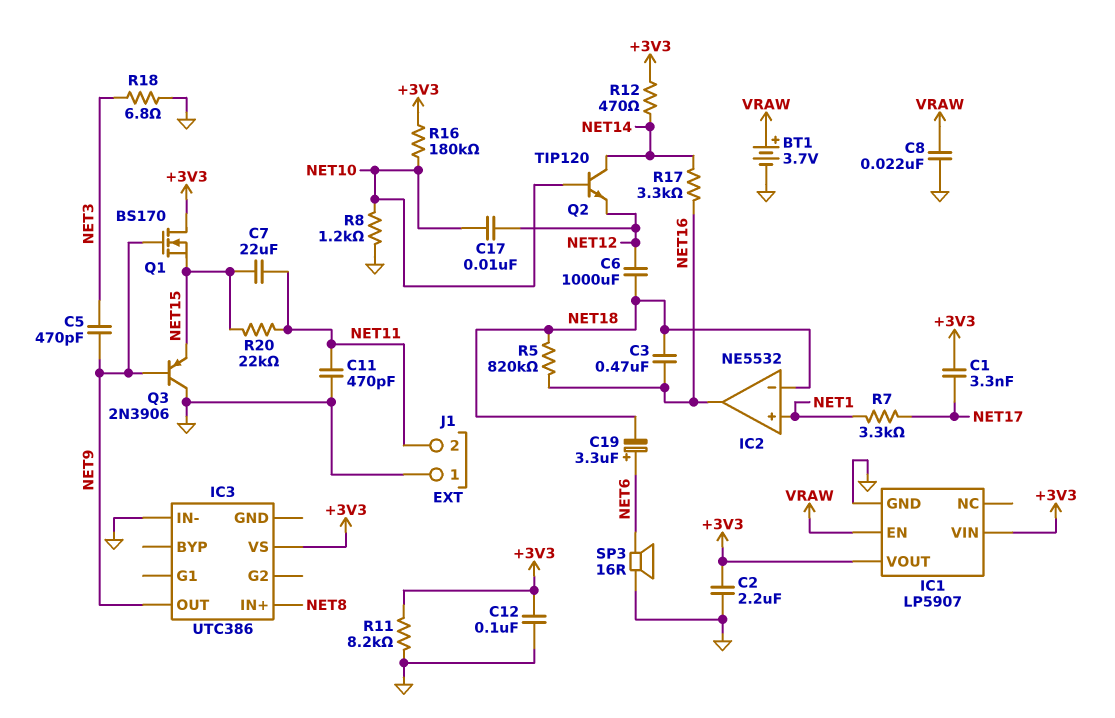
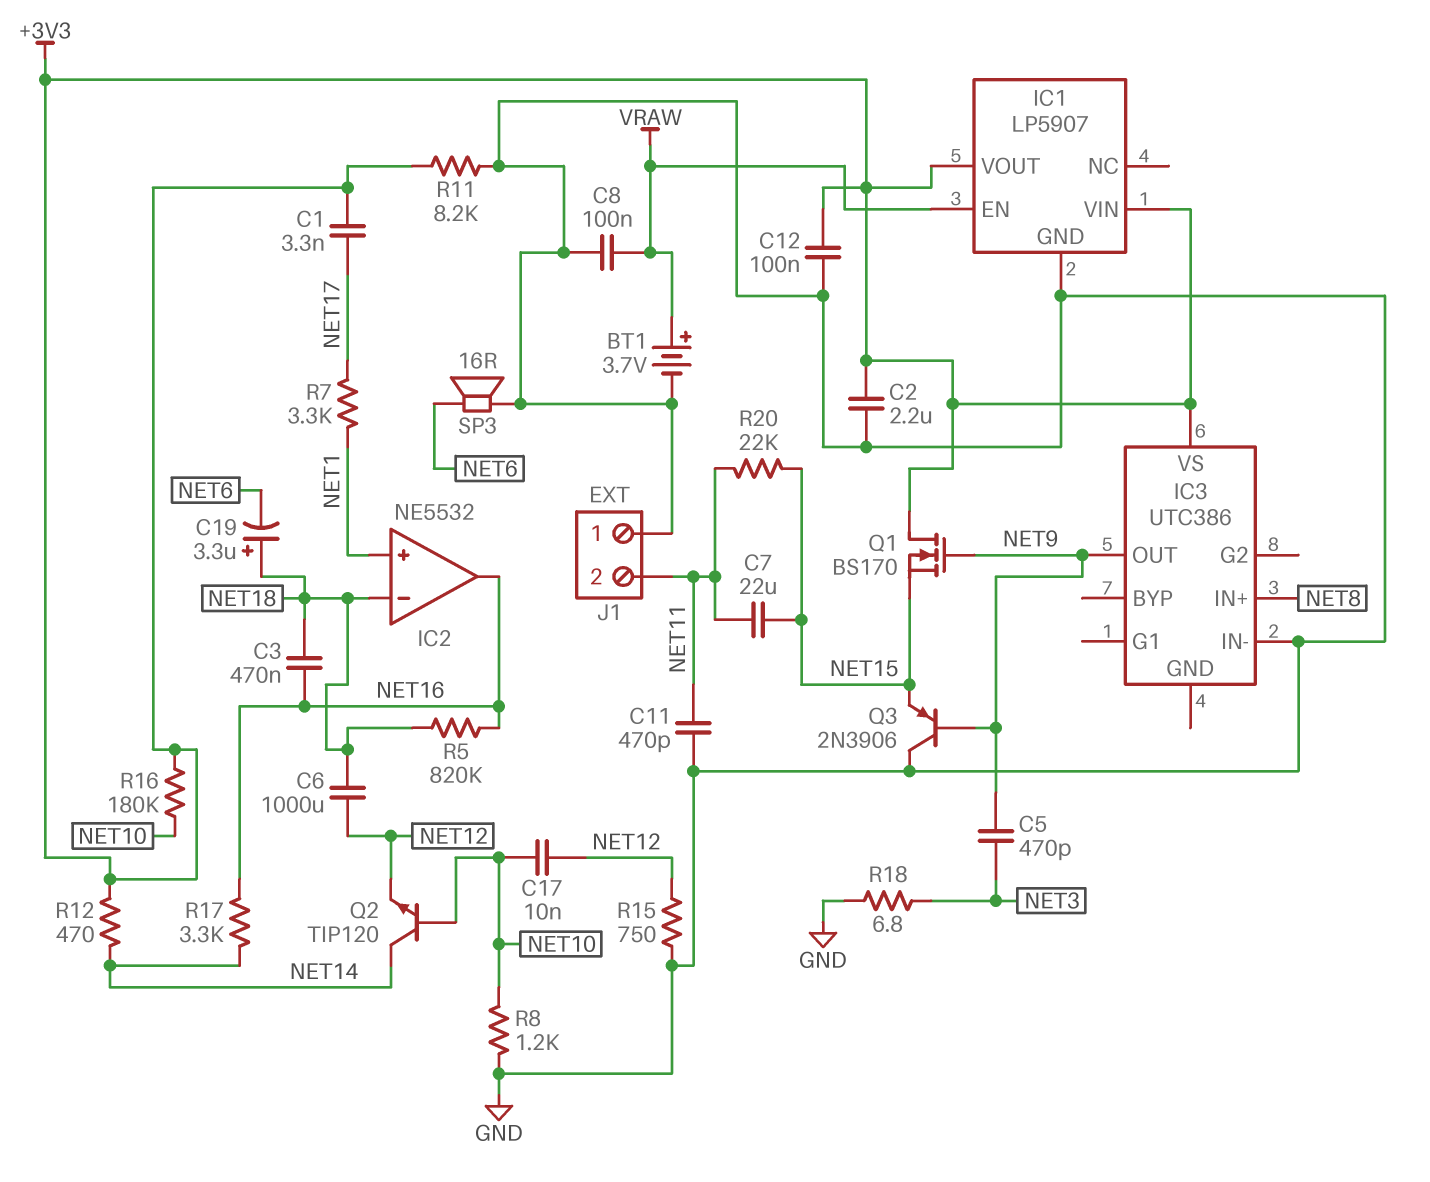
C8: 22nF (GND, VRAW) -> 100nF (GND, VRAW)
C19: 3.3uF (plus NET6, minus NET18) -> 3.3uF (plus NET18, minus NET6)
R15: none -> 750 (GND, NET12)

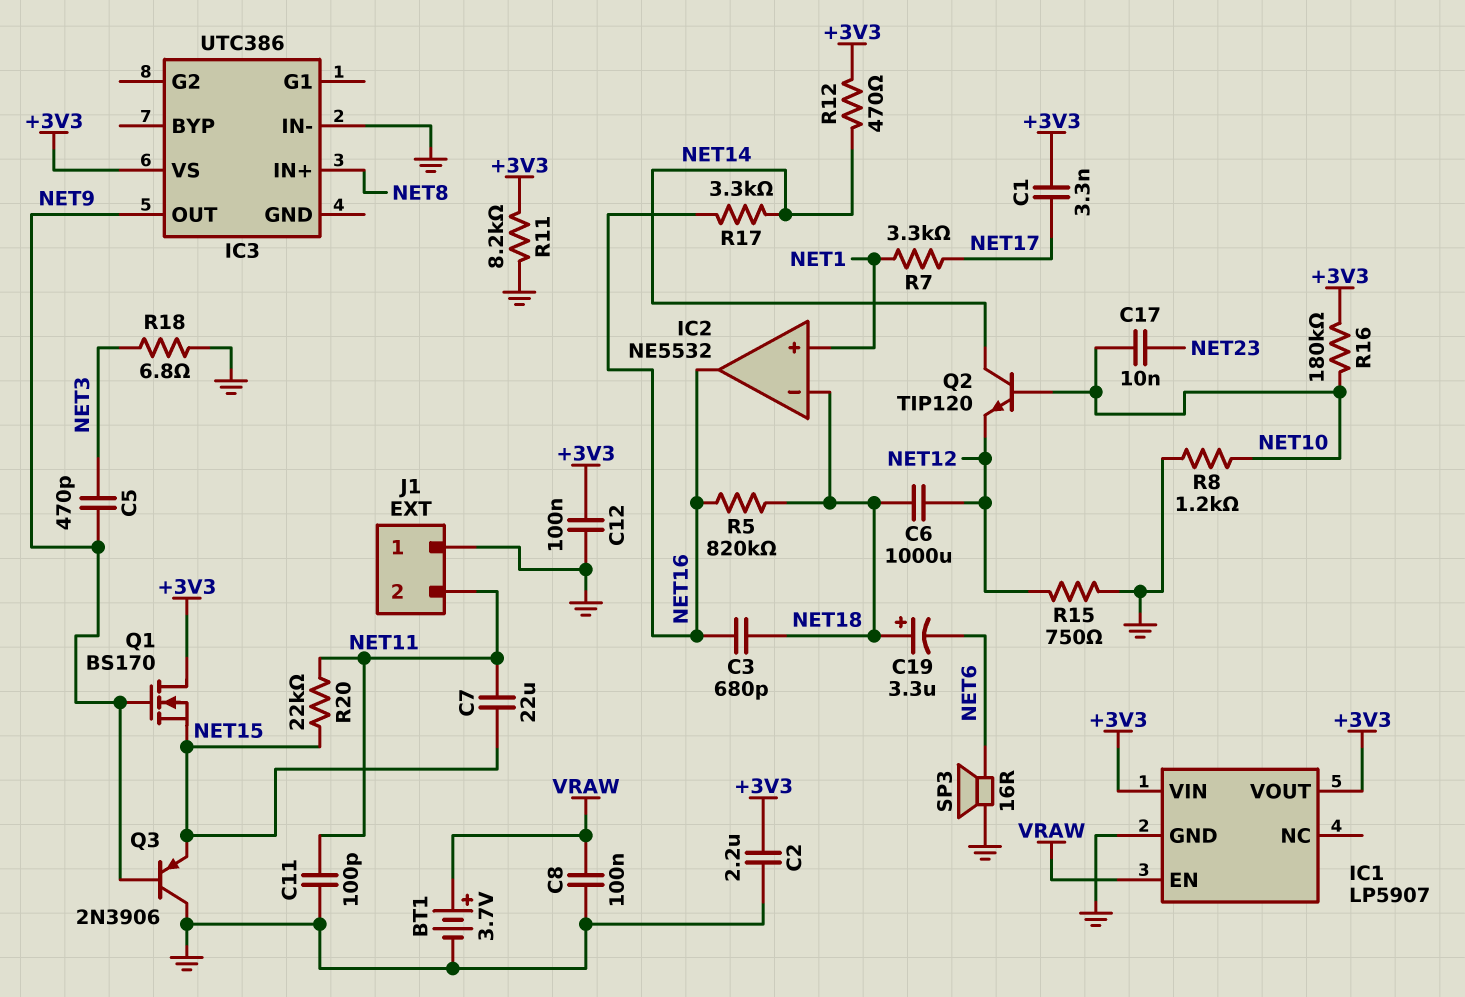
C3: 470nF (NET16, NET18) -> 680pF (NET16, NET18)
C11: 470pF (GND, NET11) -> 100pF (GND, NET11)
C17: 10nF (NET10, NET12) -> 10nF (NET10, NET23)

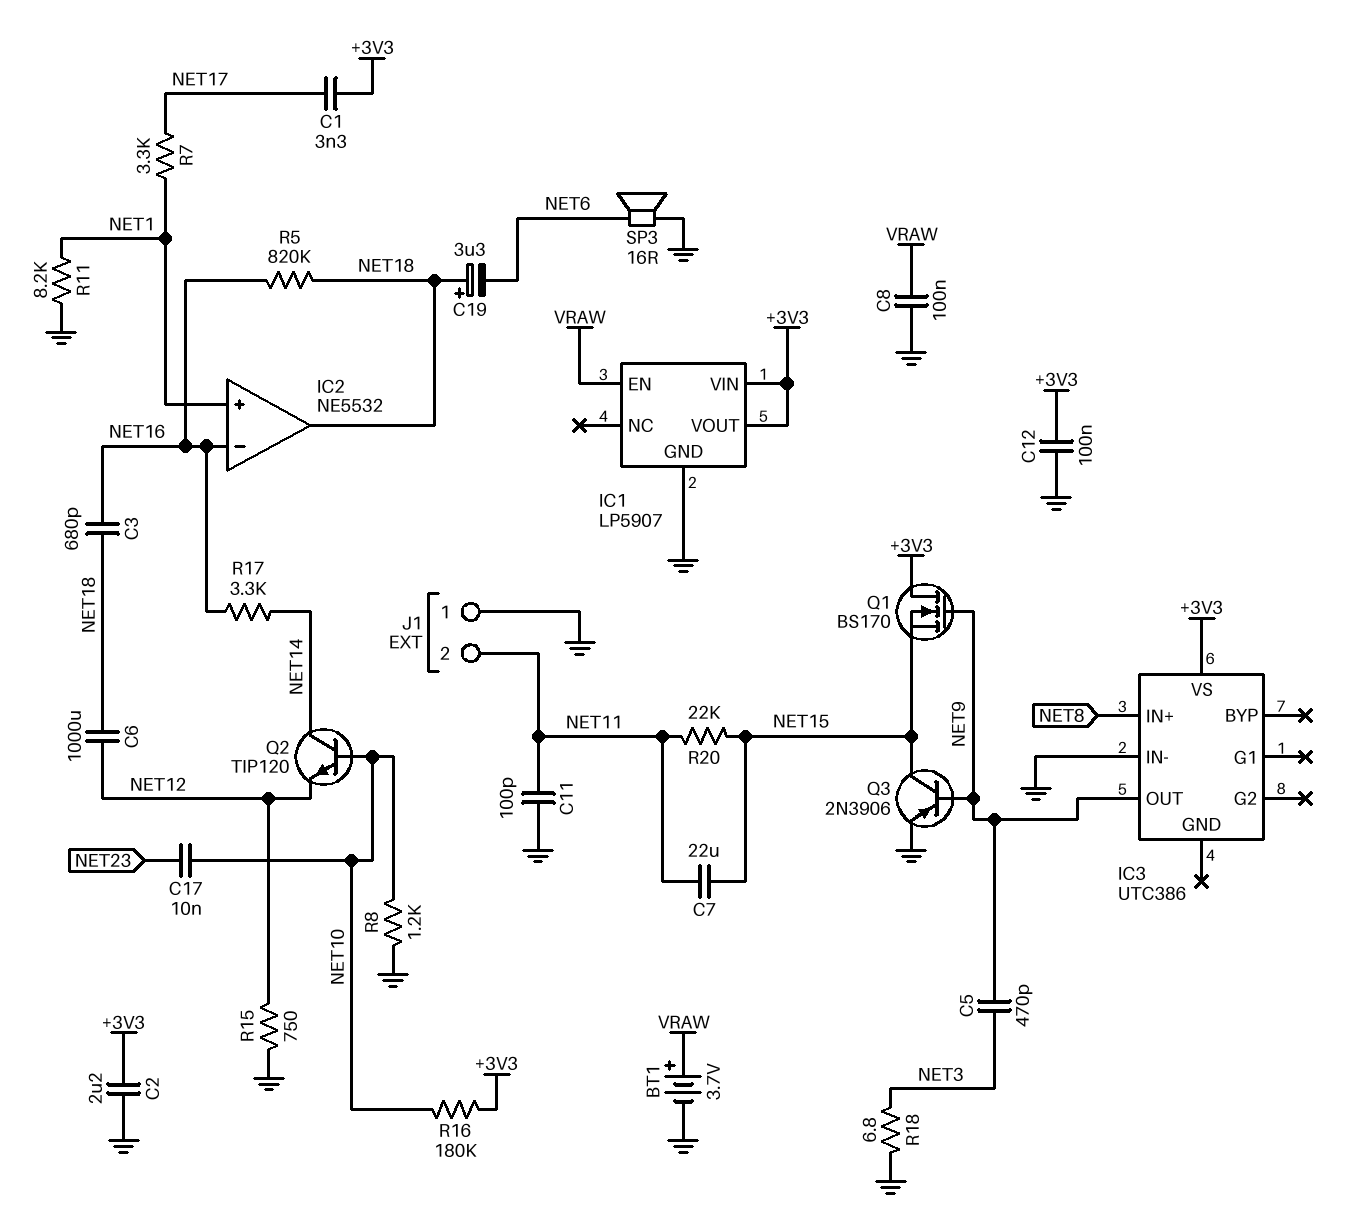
IC2 pin in-: NET18 -> NET16
IC2 pin out: NET16 -> NET18
Q3: PNP 2N3906 (B NET9, C GND, E NET15) -> PNP 2N3906 (B NET9, C NET15, E GND)
R11: 8.2k (+3V3, GND) -> 8.2k (GND, NET1)
R12: 470 (+3V3, NET14) -> none

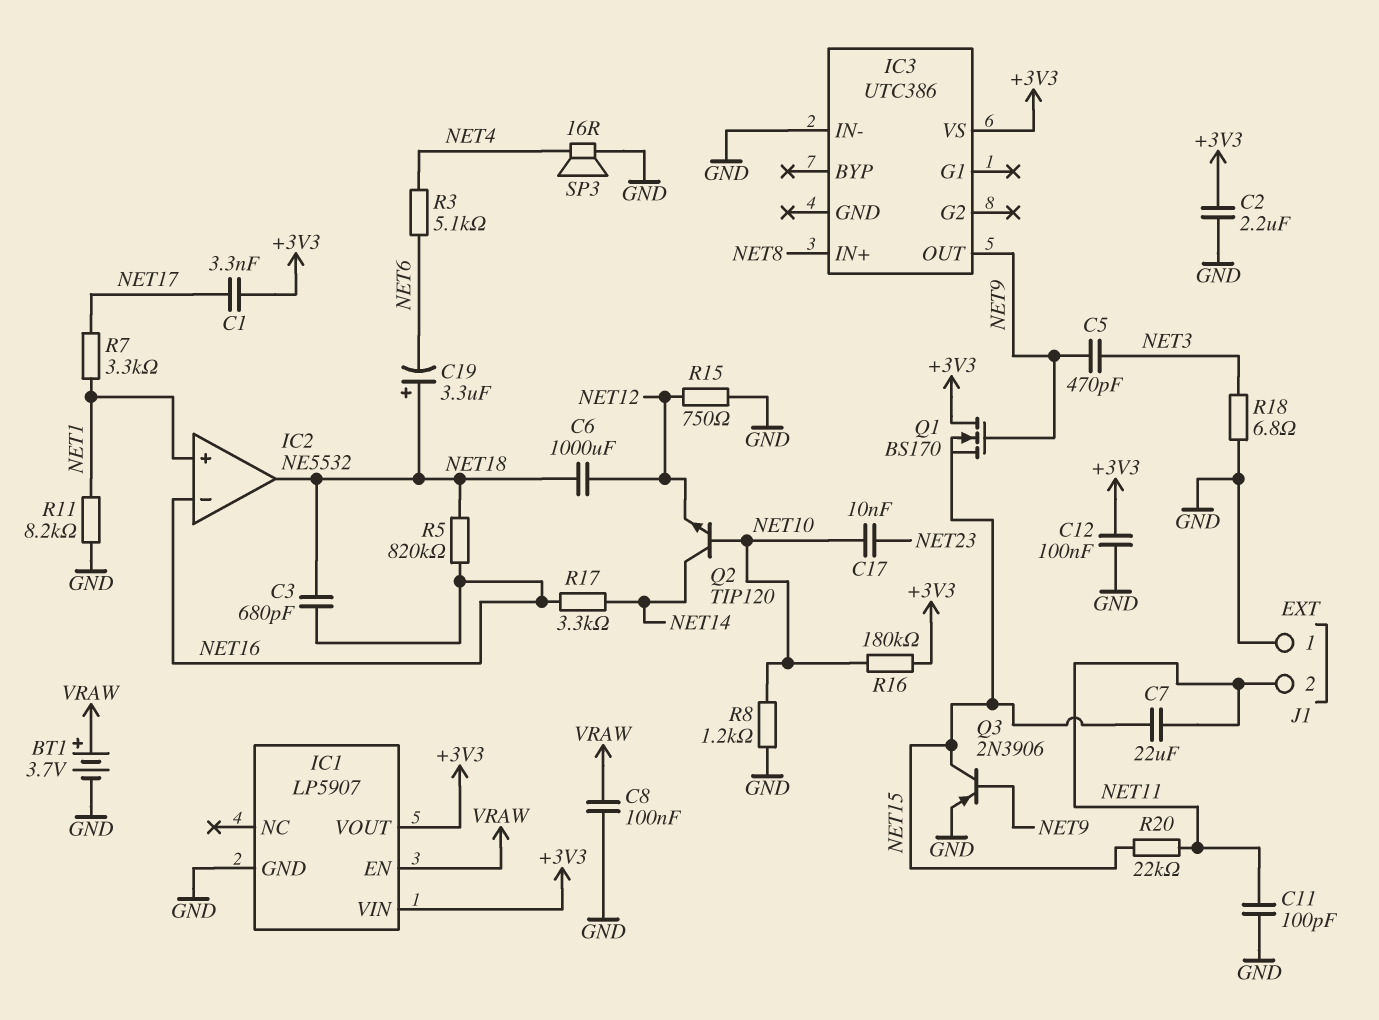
R3: none -> 5.1k (NET4, NET6)
SP3: speaker 16R (GND, NET6) -> speaker 16R (GND, NET4)

